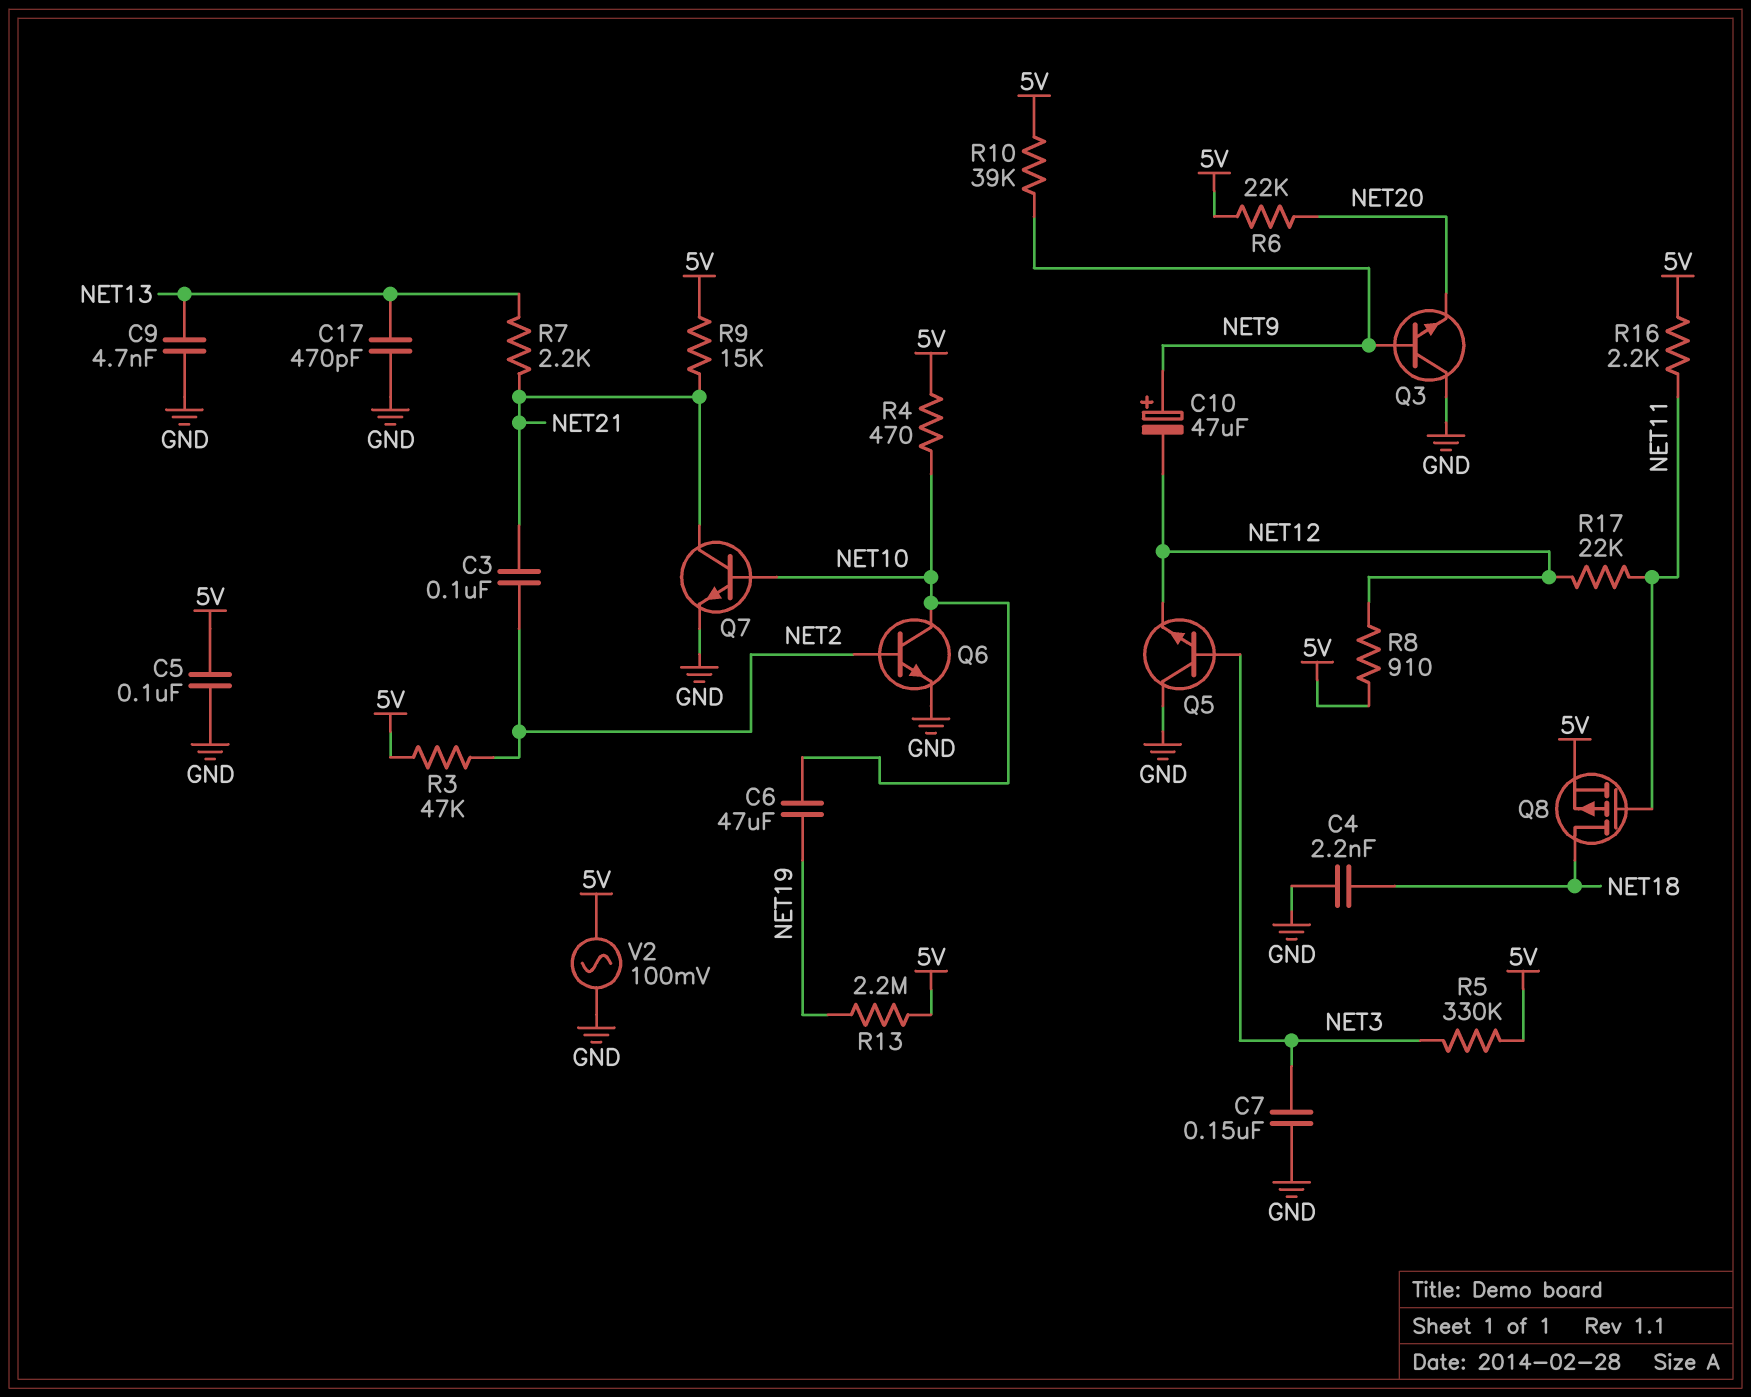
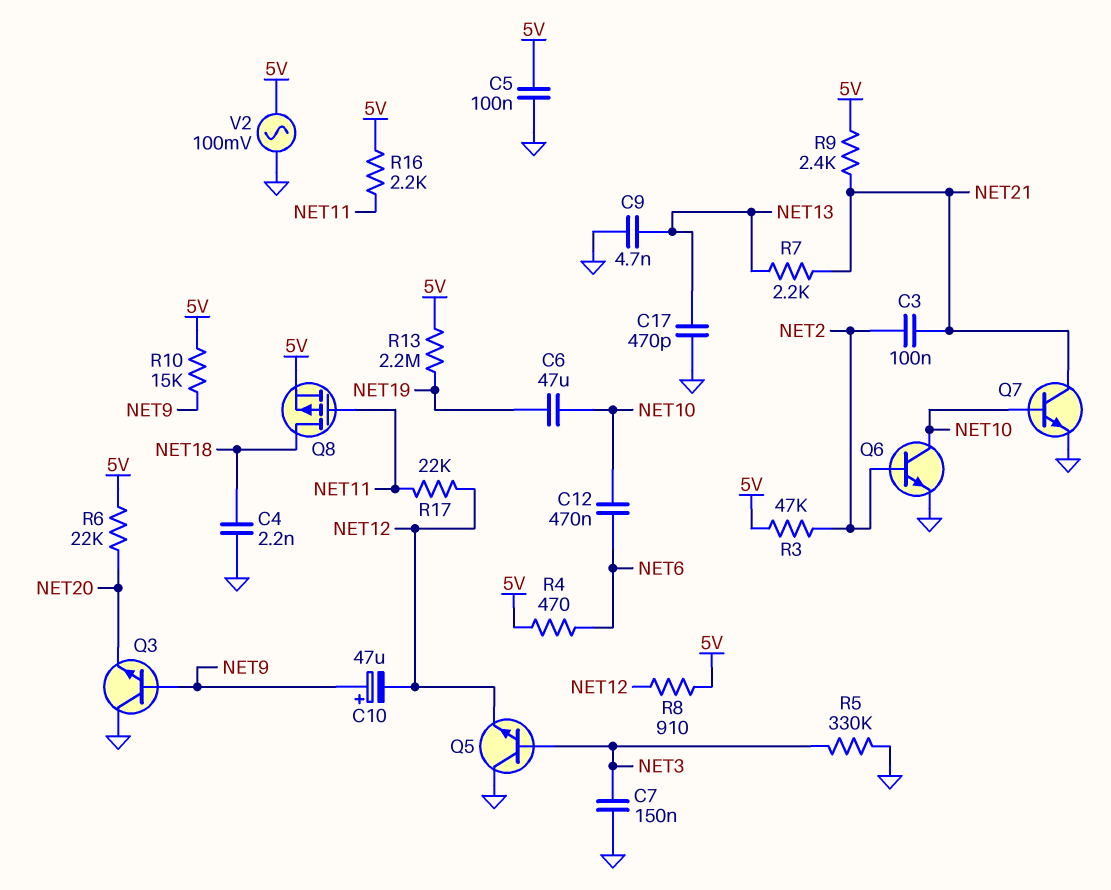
C12: none -> 470nF (NET6, NET10)
R4: 470 (5V, NET10) -> 470 (5V, NET6)
R5: 330k (5V, NET3) -> 330k (GND, NET3)
R9: 15k (5V, NET21) -> 2.4k (5V, NET21)
R10: 39k (5V, NET9) -> 15k (5V, NET9)

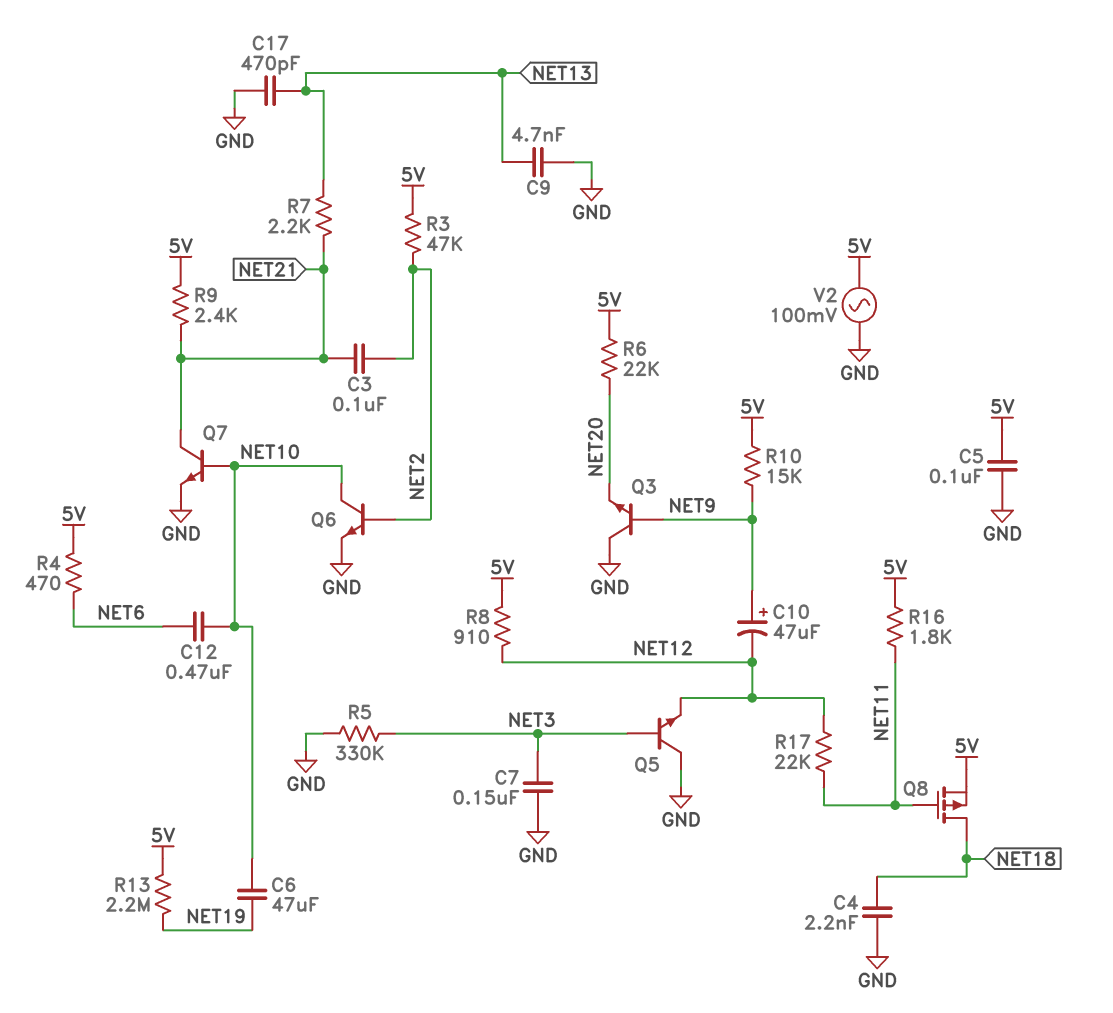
R16: 2.2k (5V, NET11) -> 1.8k (5V, NET11)

